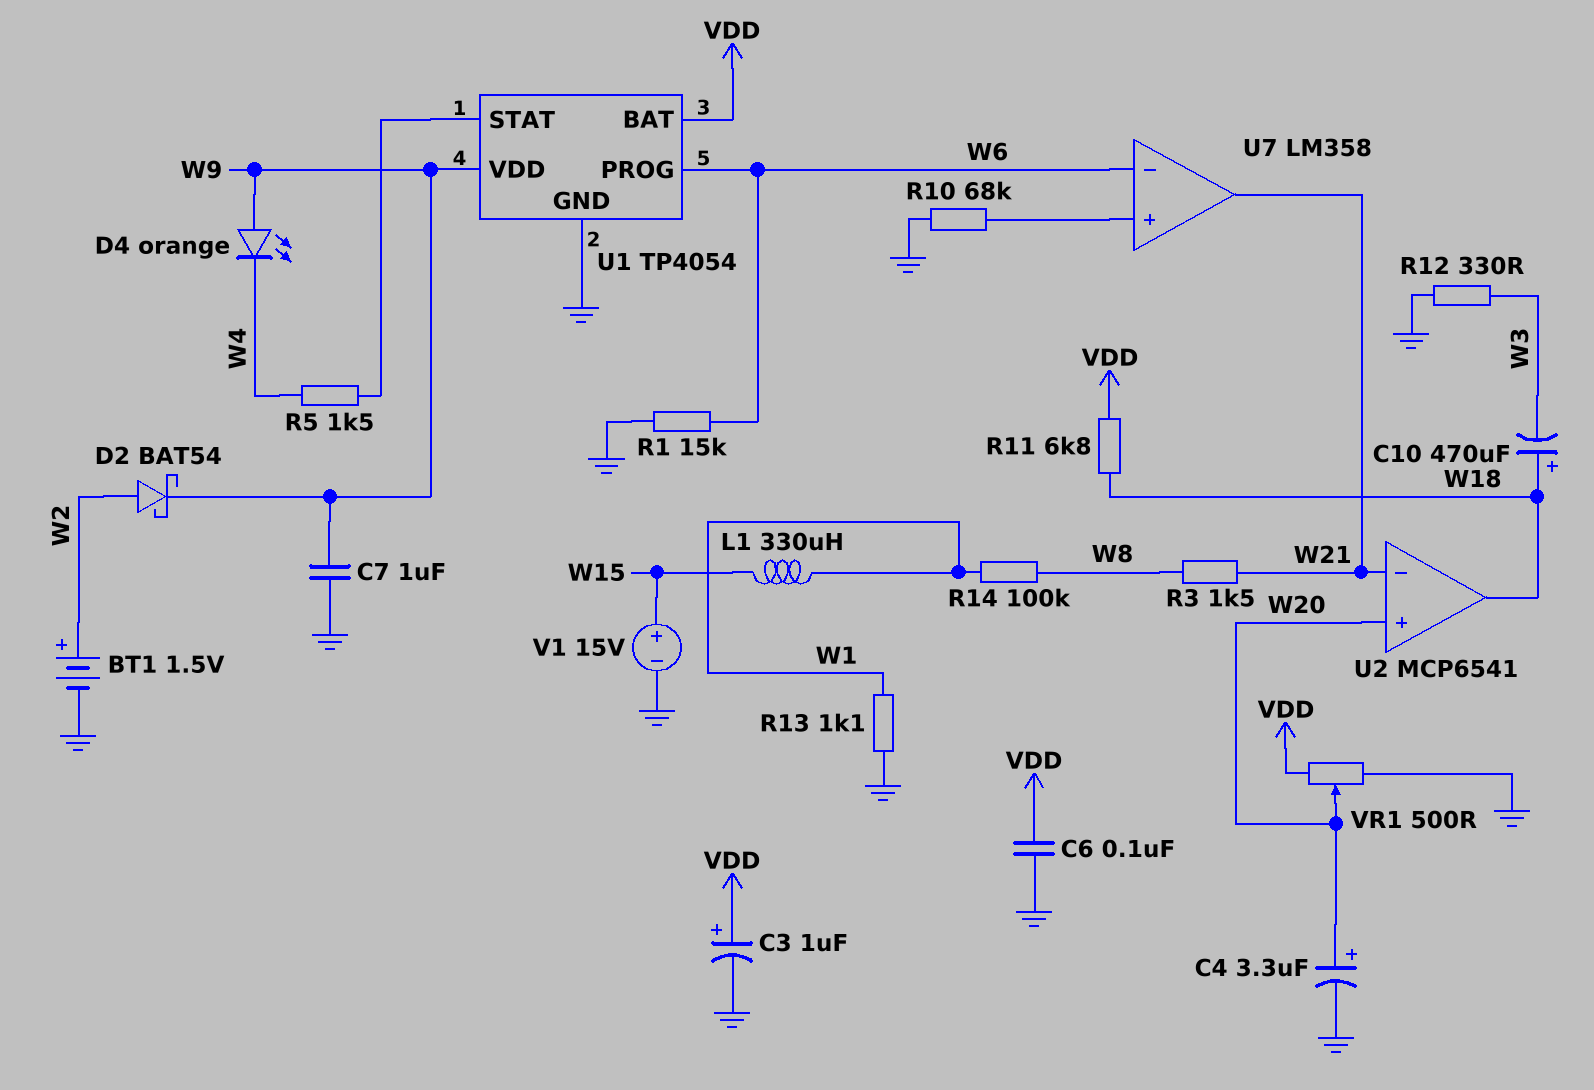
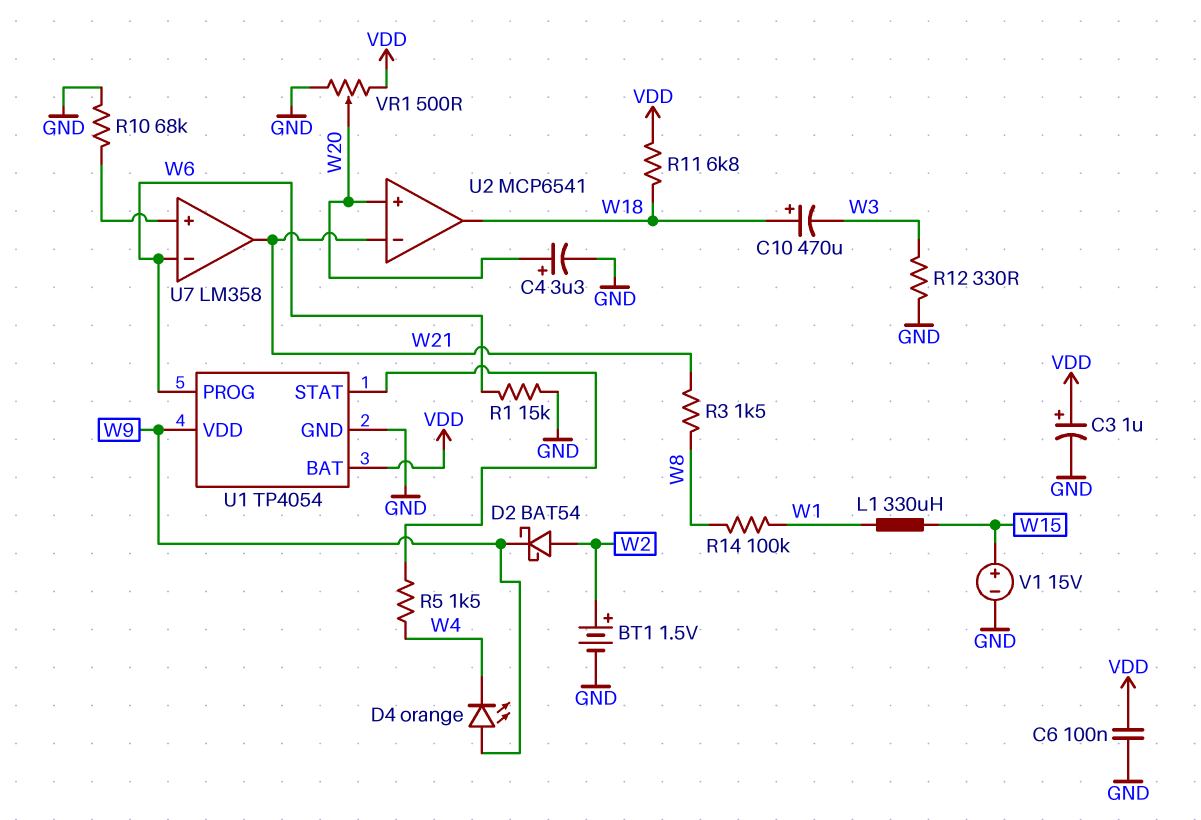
C7: 1uF (GND, W9) -> none
R13: 1.1k (GND, W1) -> none

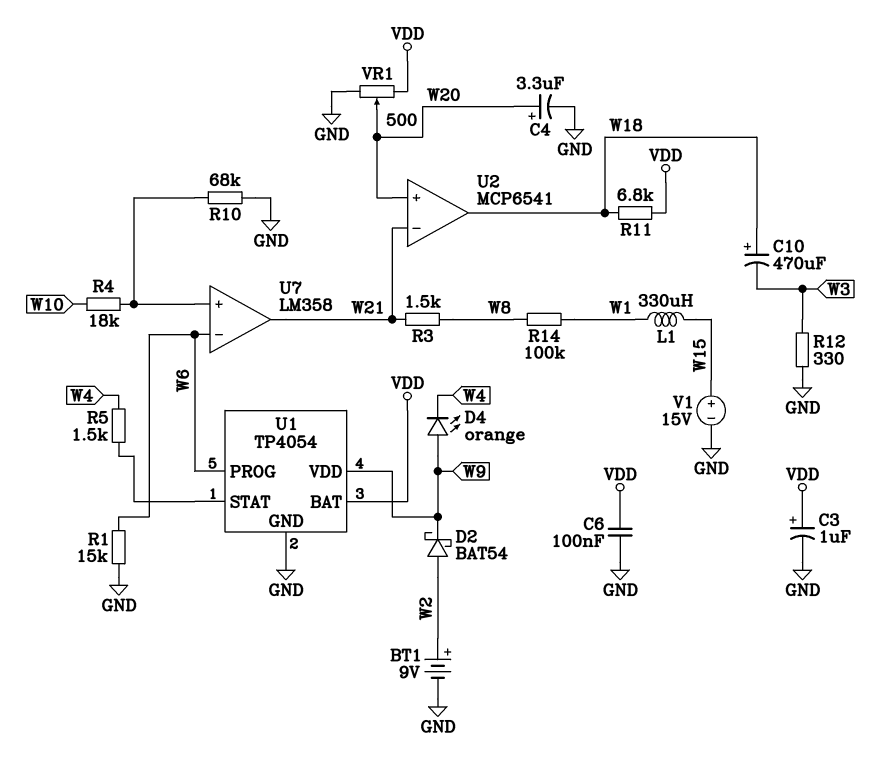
BT1: 1.5V (plus W2, minus GND) -> 9V (plus W2, minus GND)
R4: none -> 18k (U7/in+, W10)

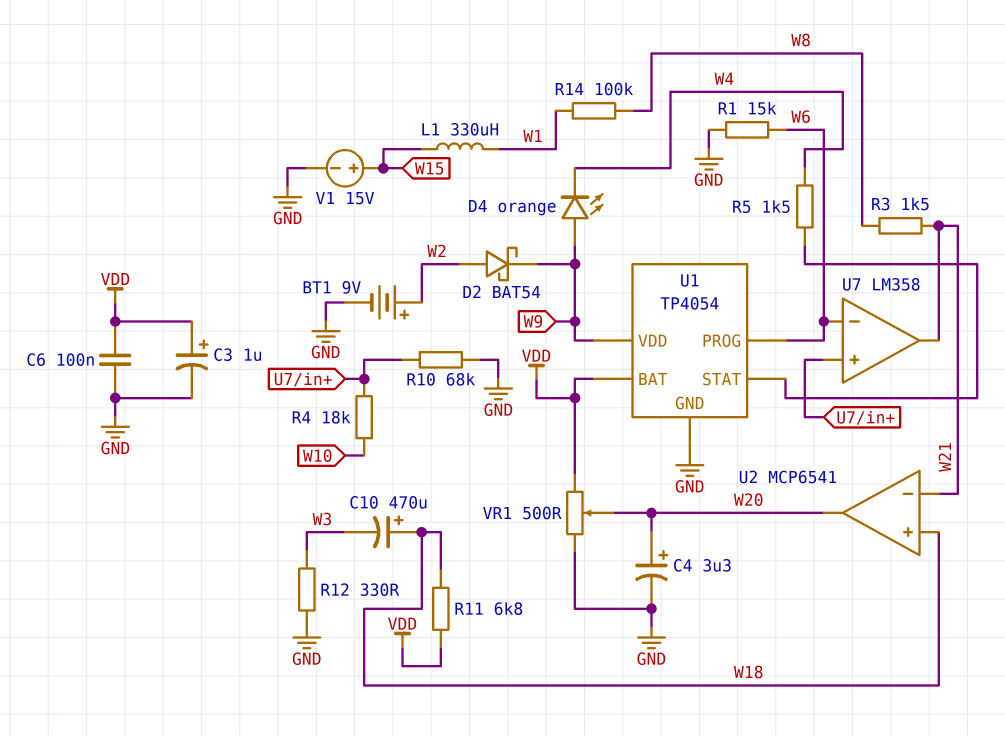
U2 pin in+: W20 -> W18
U2 pin out: W18 -> W20

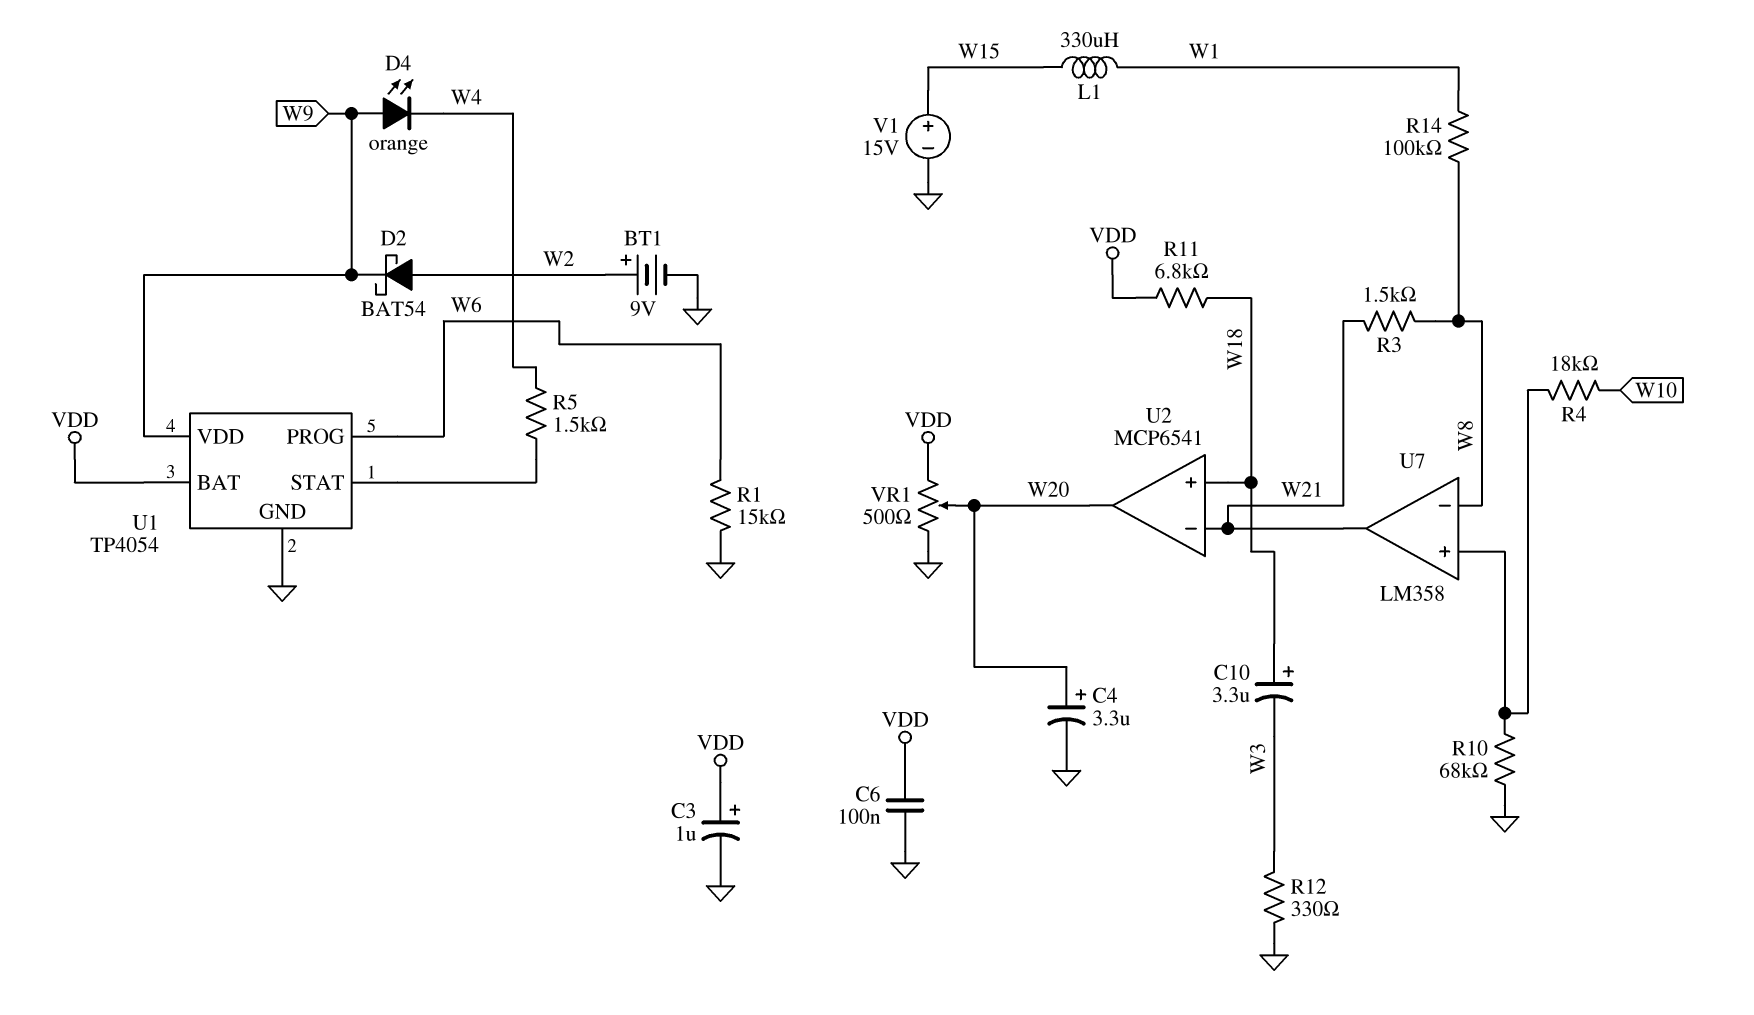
C10: 470uF (plus W18, minus W3) -> 3.3uF (plus W18, minus W3)
U7 pin in-: W6 -> W8

